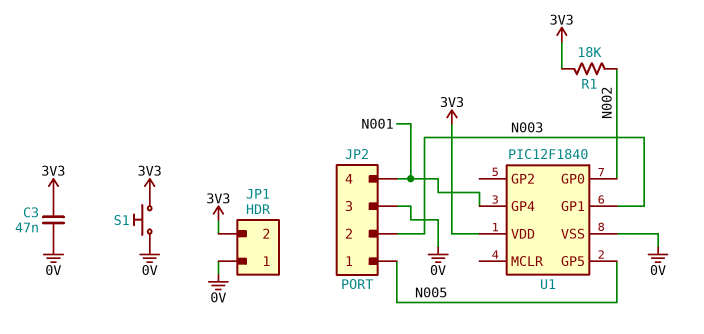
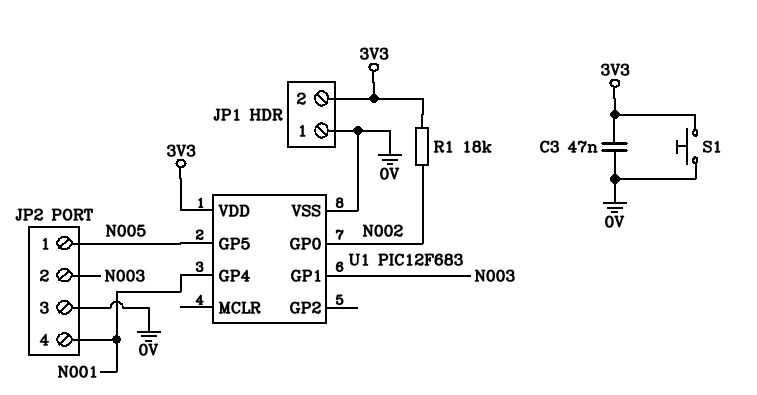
U1: PIC12F1840 -> PIC12F683

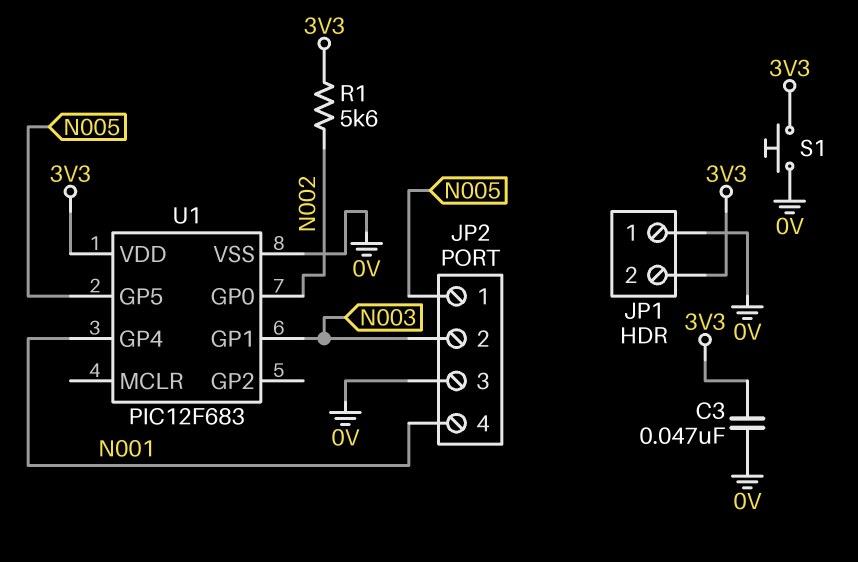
R1: 18k (3V3, N002) -> 5.6k (3V3, N002)

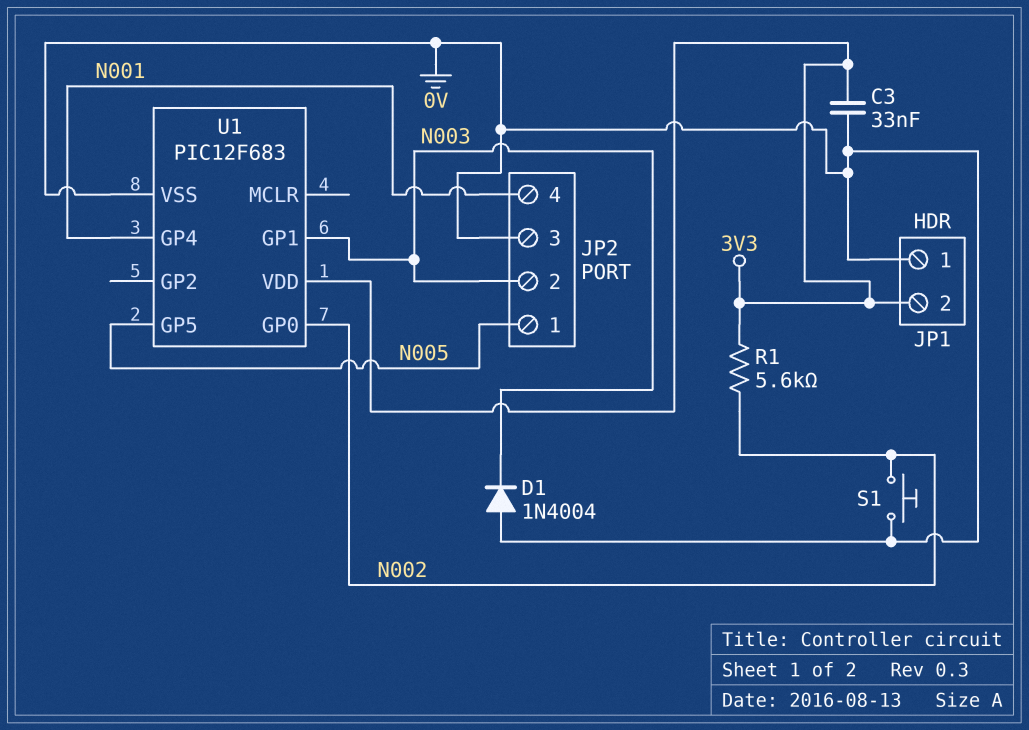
C3: 47nF (0V, 3V3) -> 33nF (0V, 3V3)
D1: none -> diode 1N4004 (A 0V, K N003)
S1: button (0V, 3V3) -> button (0V, N002)

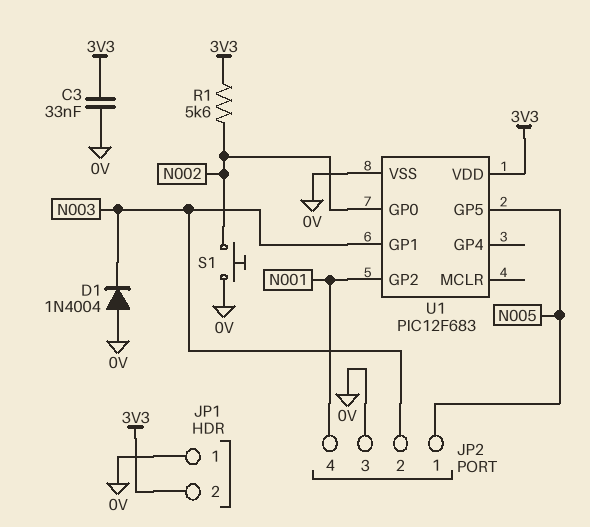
U1 pin GP2: none -> N001
U1 pin GP4: N001 -> none

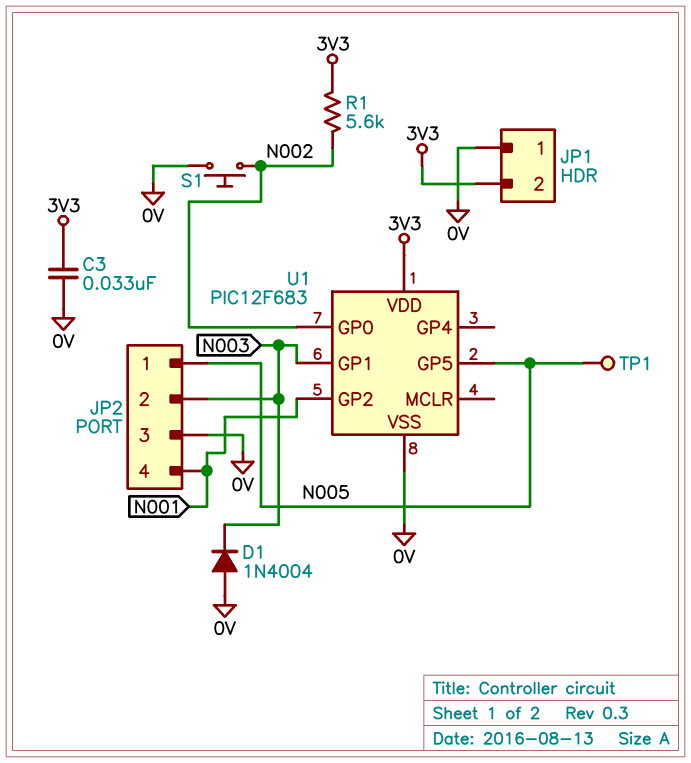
TP1: none -> test point (N005)

